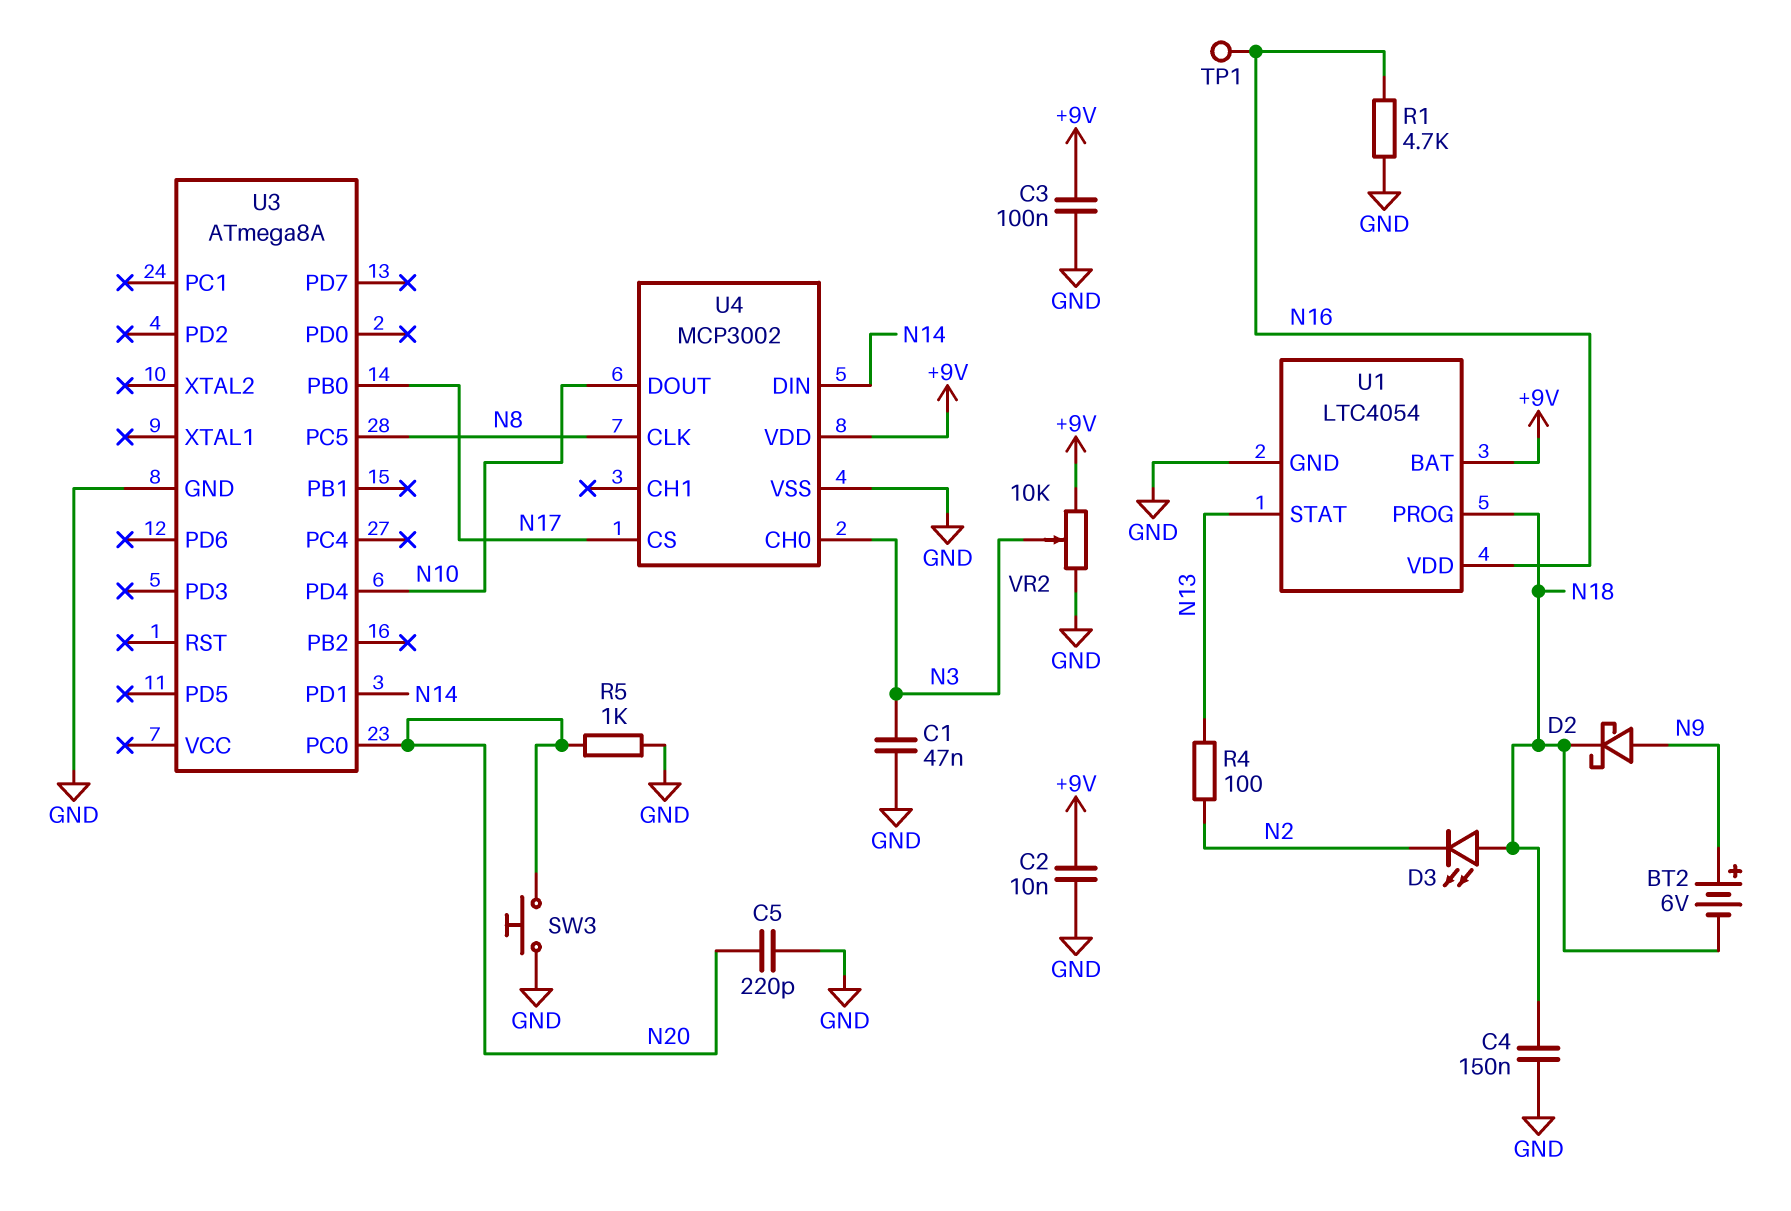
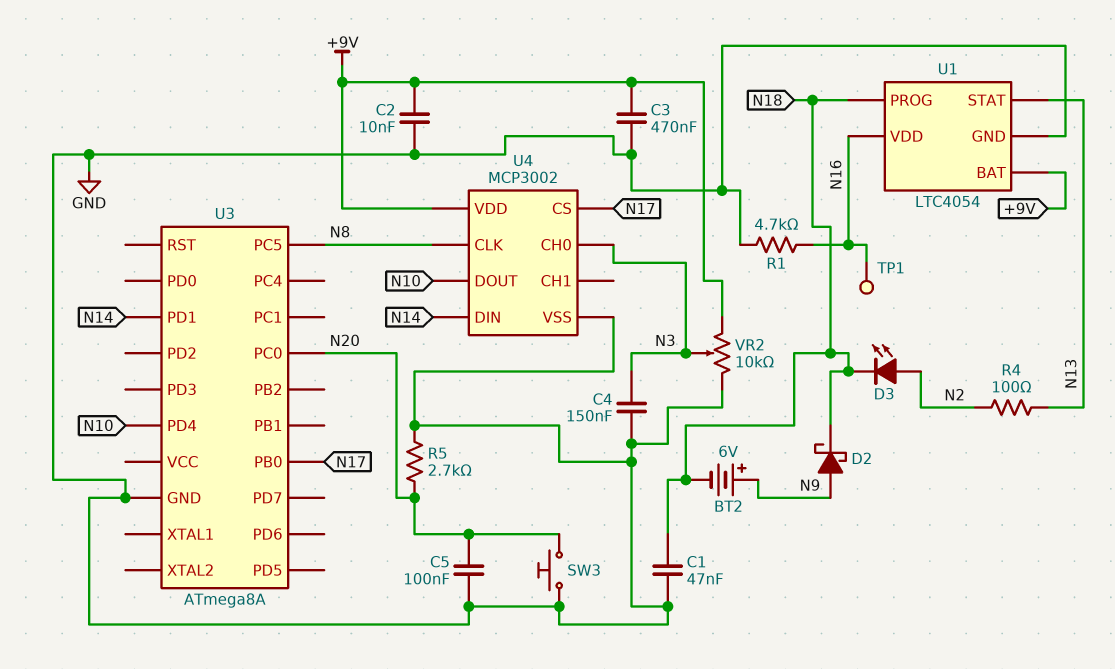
C1: 47nF (GND, N3) -> 47nF (GND, N18)
C3: 100nF (+9V, GND) -> 470nF (+9V, GND)
C4: 150nF (GND, N18) -> 150nF (GND, N3)
C5: 220pF (GND, N20) -> 100nF (GND, N20)
D3: LED (A N18, K N2) -> LED (A N2, K N18)
R5: 1k (GND, N20) -> 2.7k (GND, N20)

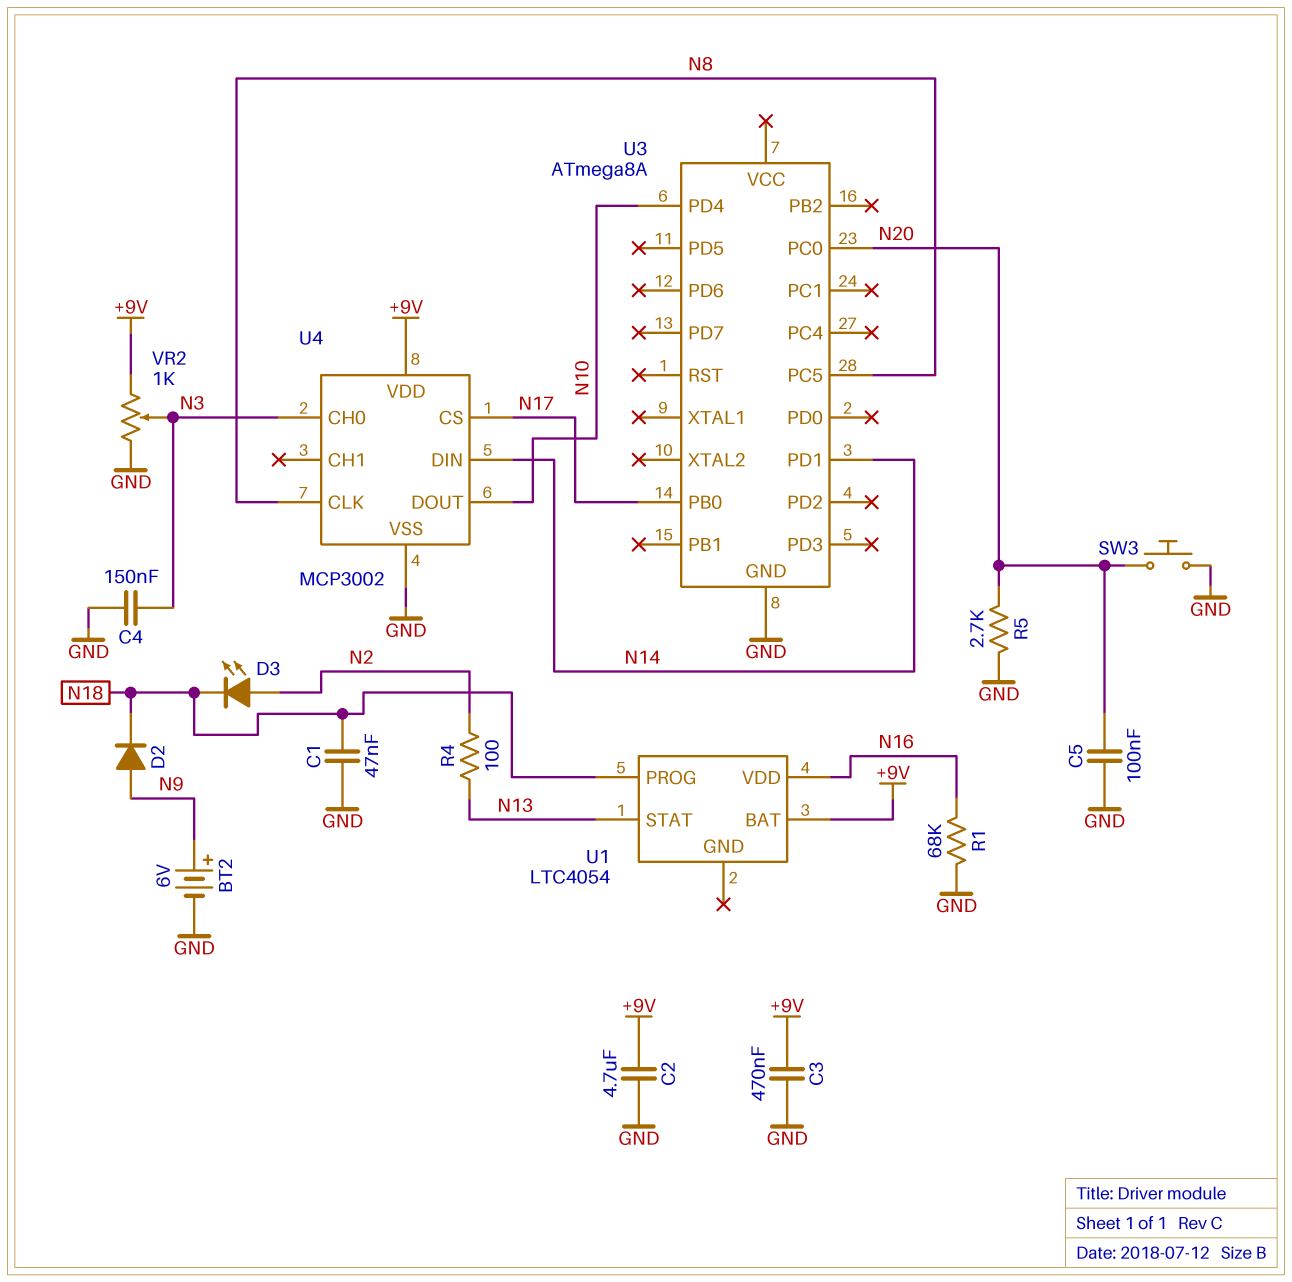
BT2: 6V (plus N9, minus N18) -> 6V (plus N9, minus GND)
C2: 10nF (+9V, GND) -> 4.7uF (+9V, GND)
D2: schottky (A N9, K N18) -> diode (A N9, K N18)
R1: 4.7k (GND, N16) -> 68k (GND, N16)
TP1: test point (N16) -> none
U1 pin GND: GND -> none
VR2: 10k (+9V, GND, wiper N3) -> 1k (+9V, GND, wiper N3)

